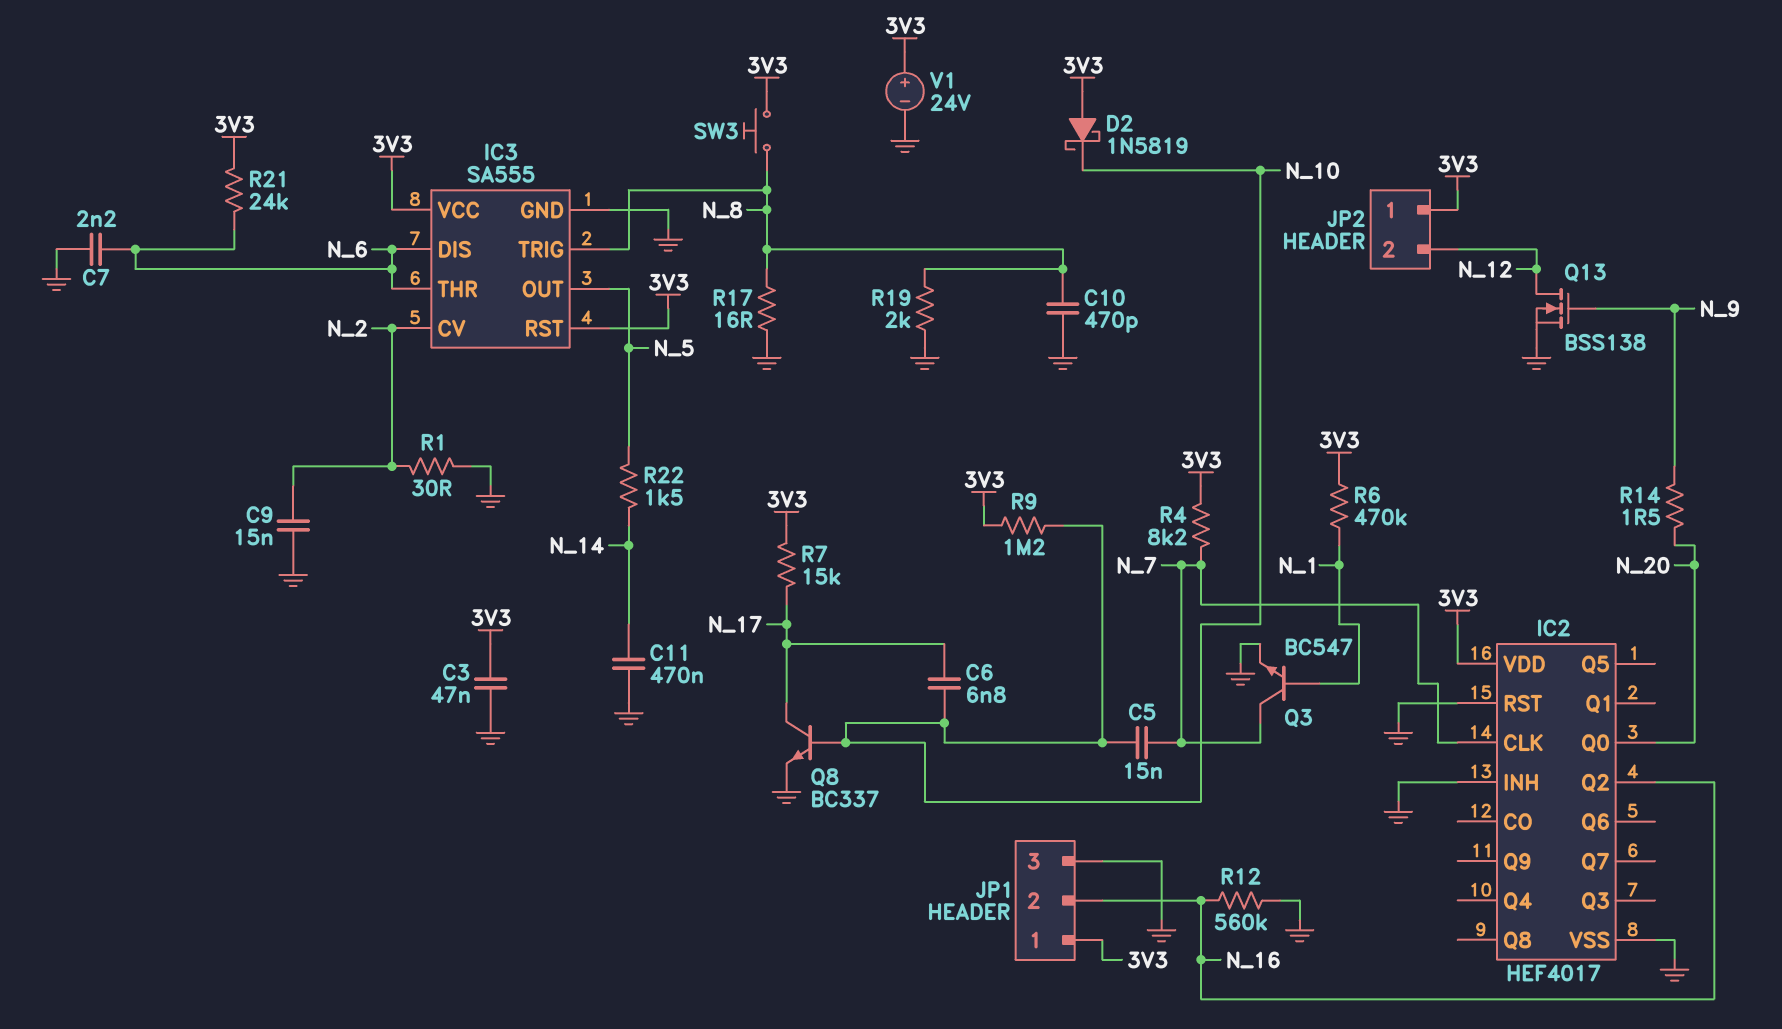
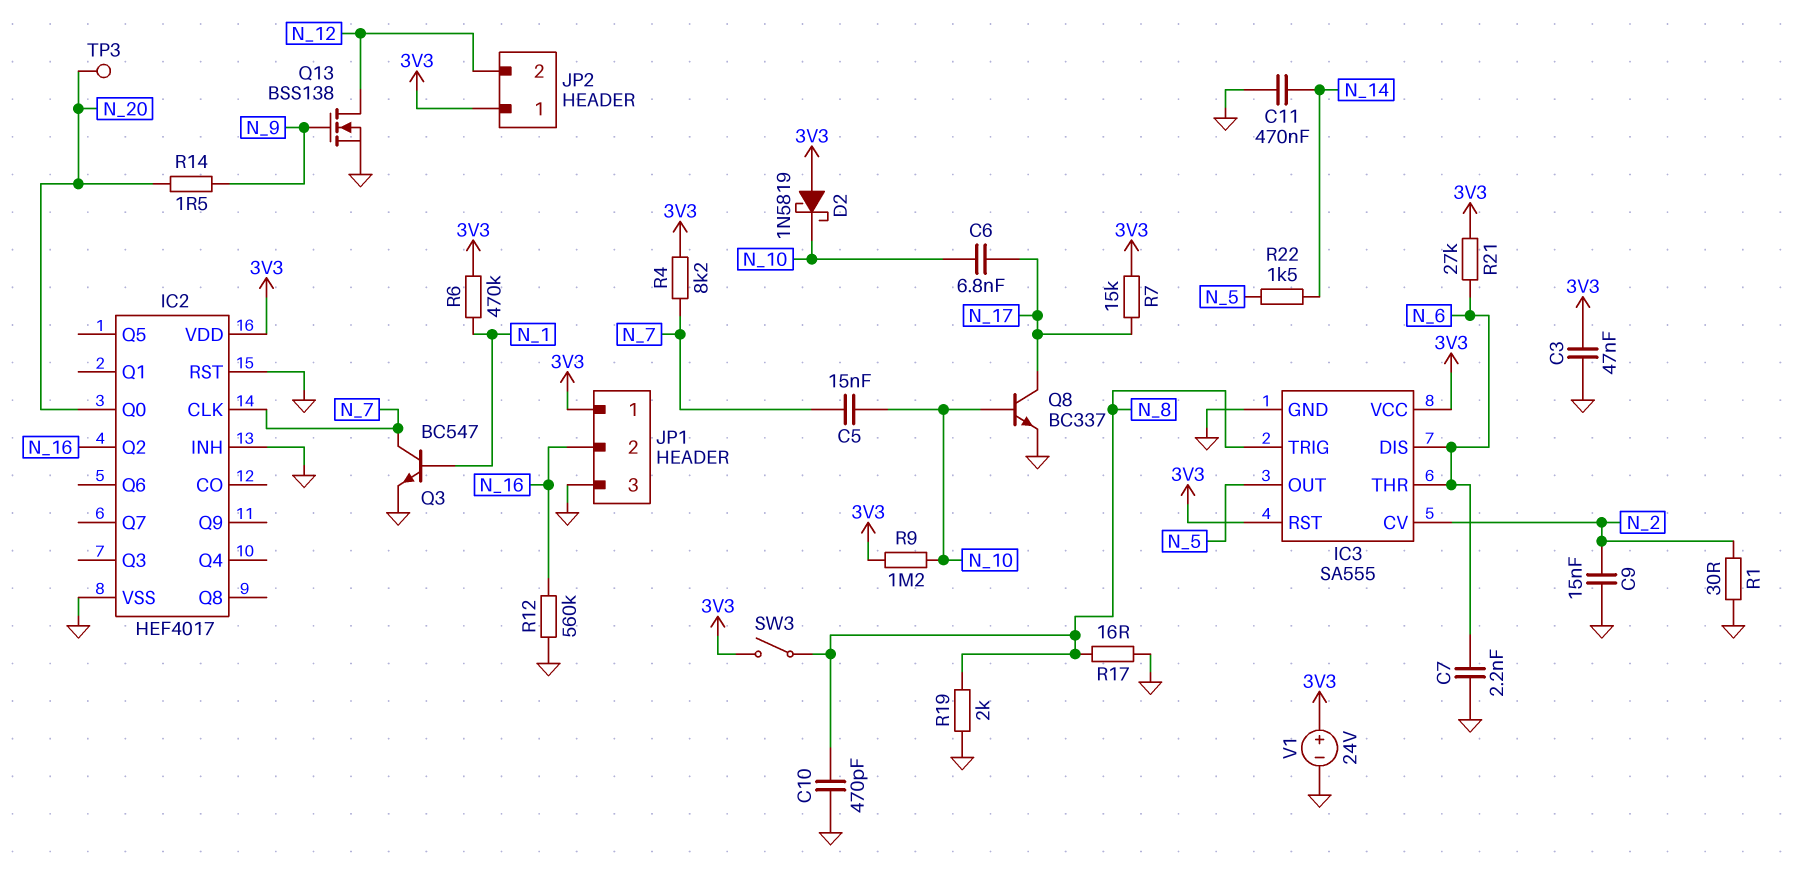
R21: 24k (3V3, N_6) -> 27k (3V3, N_6)
SW3: button (3V3, N_8) -> switch (3V3, N_8)
TP3: none -> test point (N_20)

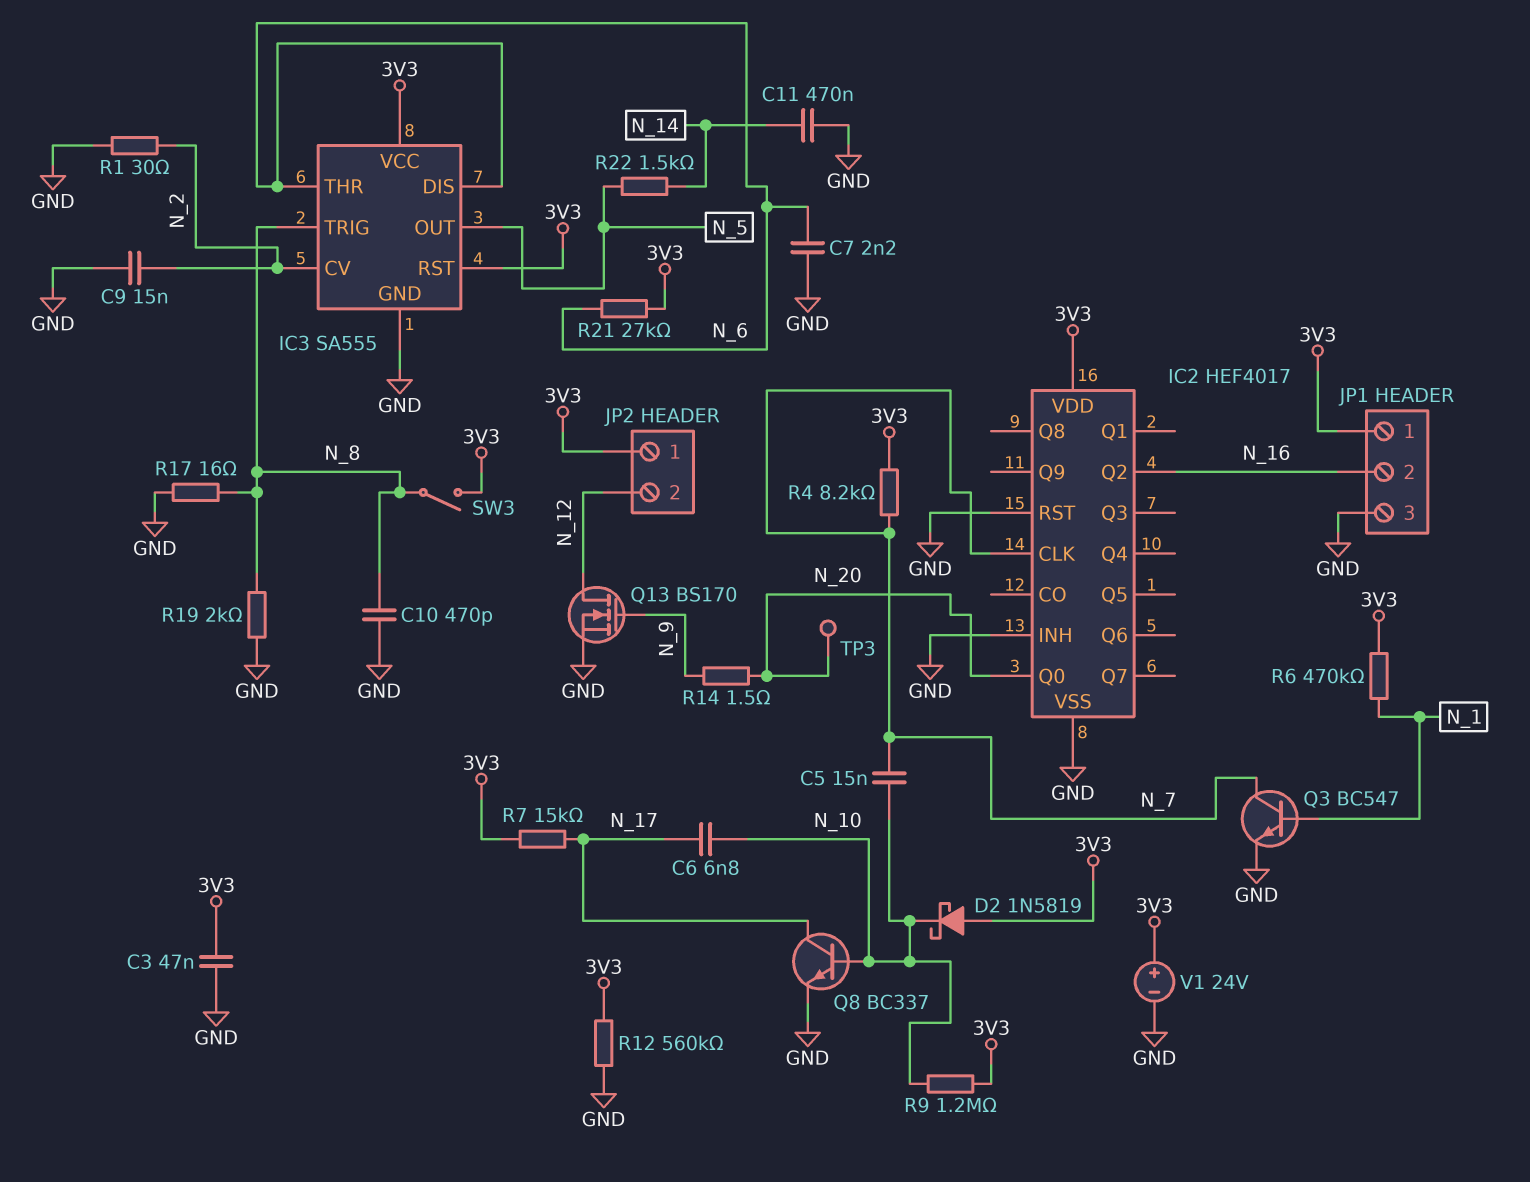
Q13: NMOS BSS138 (G N_9, D N_12, S GND) -> NMOS BS170 (G N_9, D N_12, S GND)
R12: 560k (GND, N_16) -> 560k (3V3, GND)

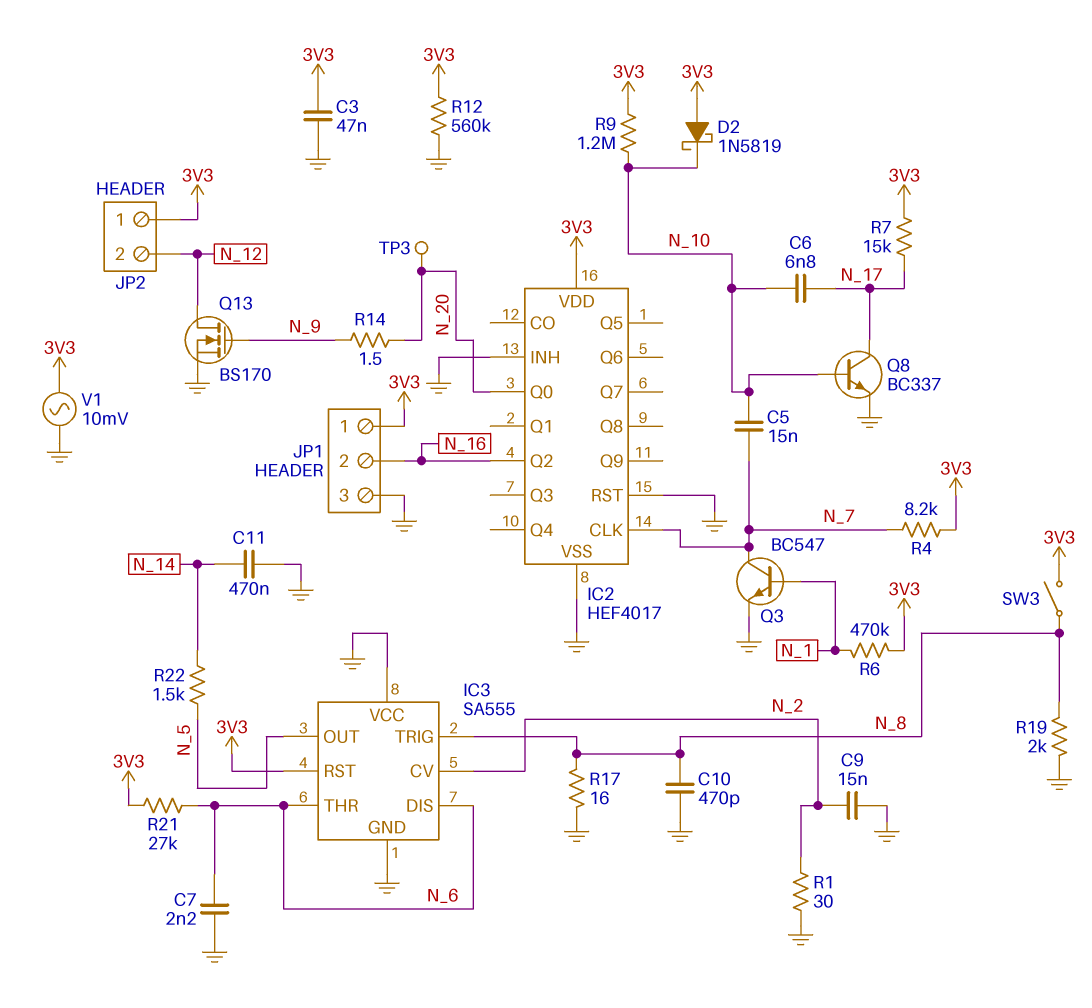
IC3 pin VCC: 3V3 -> GND
V1: 24V (plus 3V3, minus GND) -> AC 10mV (3V3, GND)

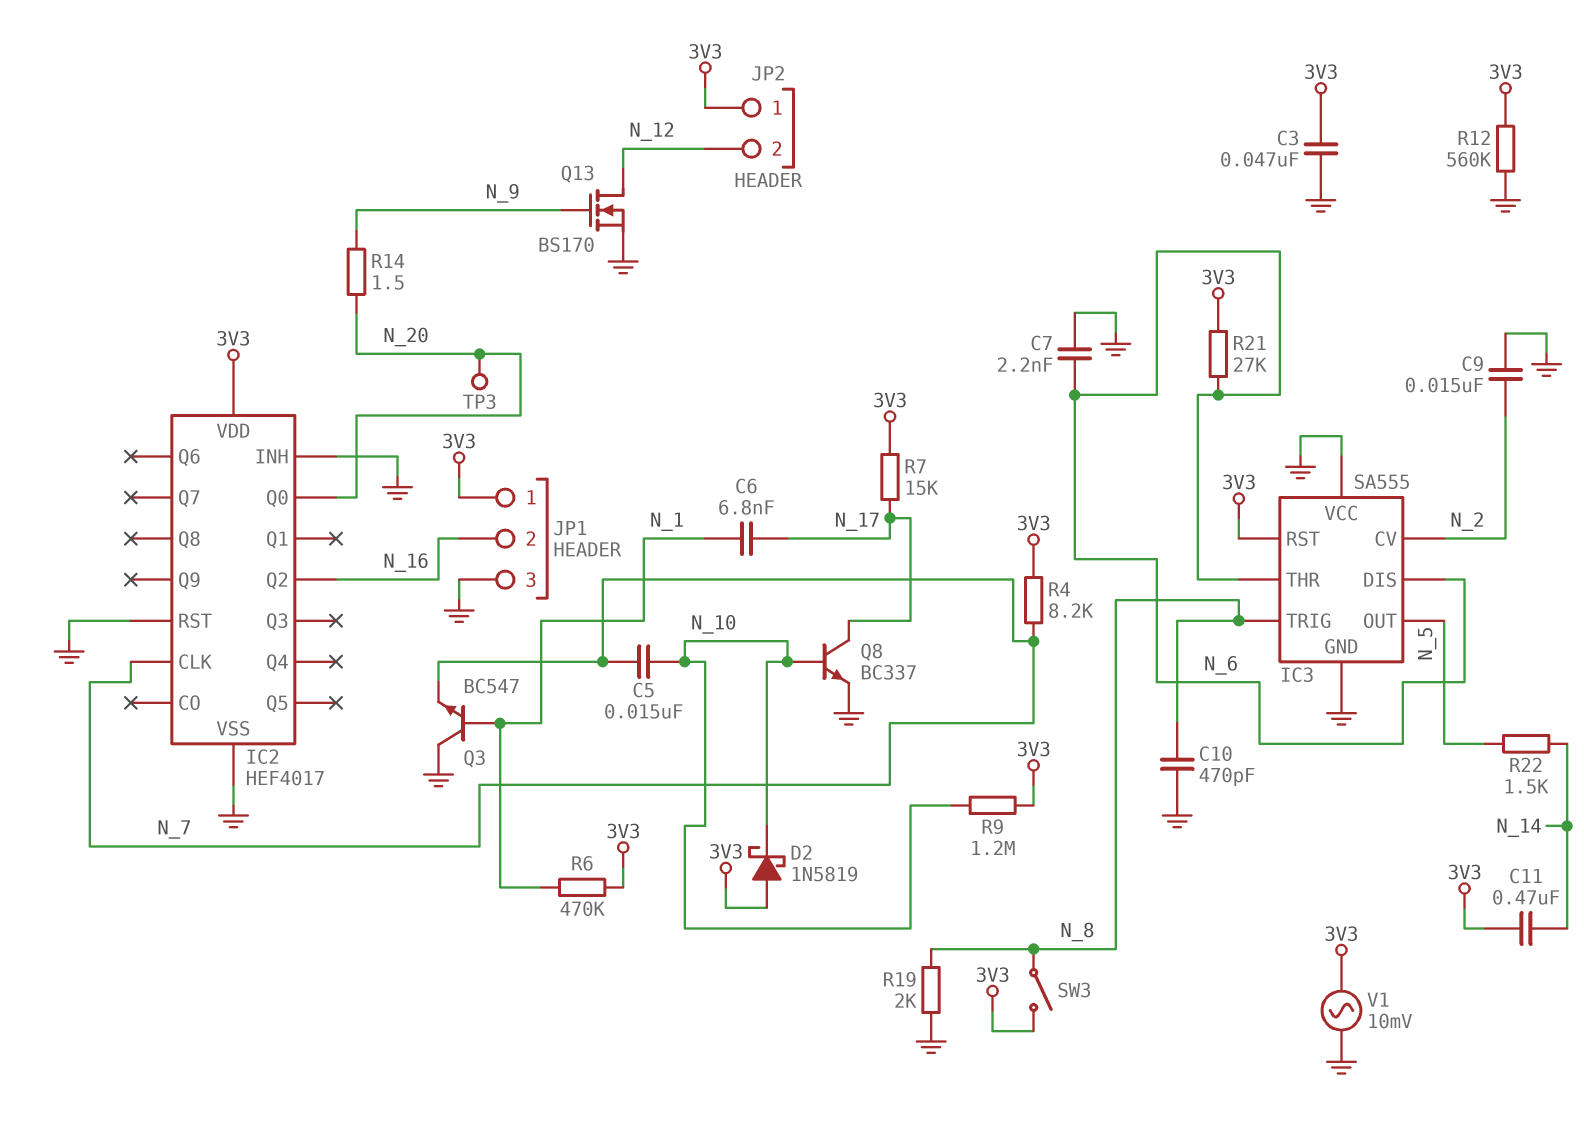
C6: 6.8nF (N_10, N_17) -> 6.8nF (N_1, N_17)
C11: 470nF (GND, N_14) -> 470nF (3V3, N_14)
Q3: NPN BC547 (B N_1, C N_7, E GND) -> NPN BC547 (B N_1, C GND, E N_7)
R1: 30 (GND, N_2) -> none
R17: 16 (GND, N_8) -> none

